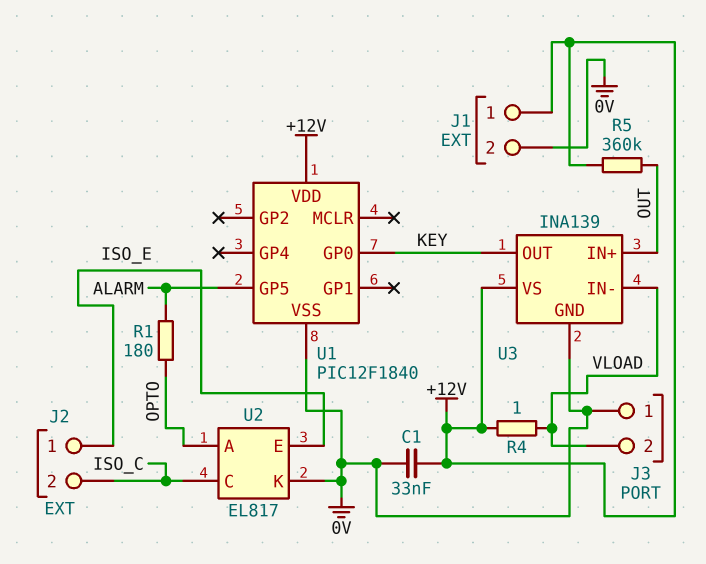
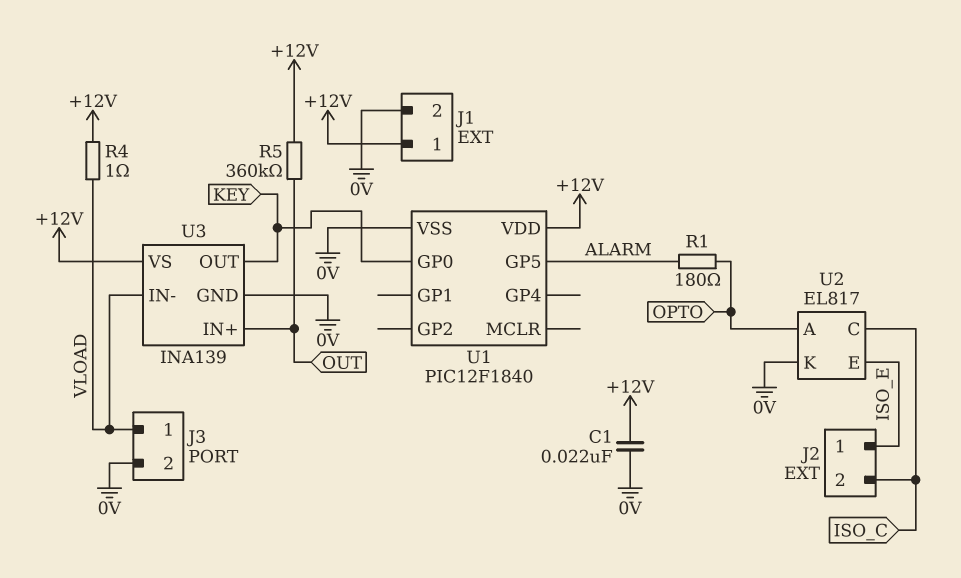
C1: 33nF (+12V, 0V) -> 22nF (+12V, 0V)
J3 pin 1: 0V -> VLOAD
J3 pin 2: VLOAD -> 0V

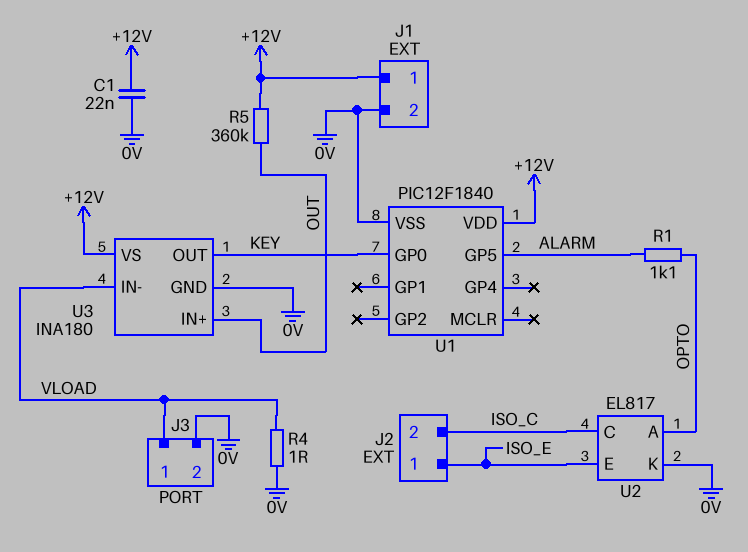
R1: 180 (ALARM, OPTO) -> 1.1k (ALARM, OPTO)
R4: 1 (+12V, VLOAD) -> 1 (0V, VLOAD)
U3: INA139 -> INA180

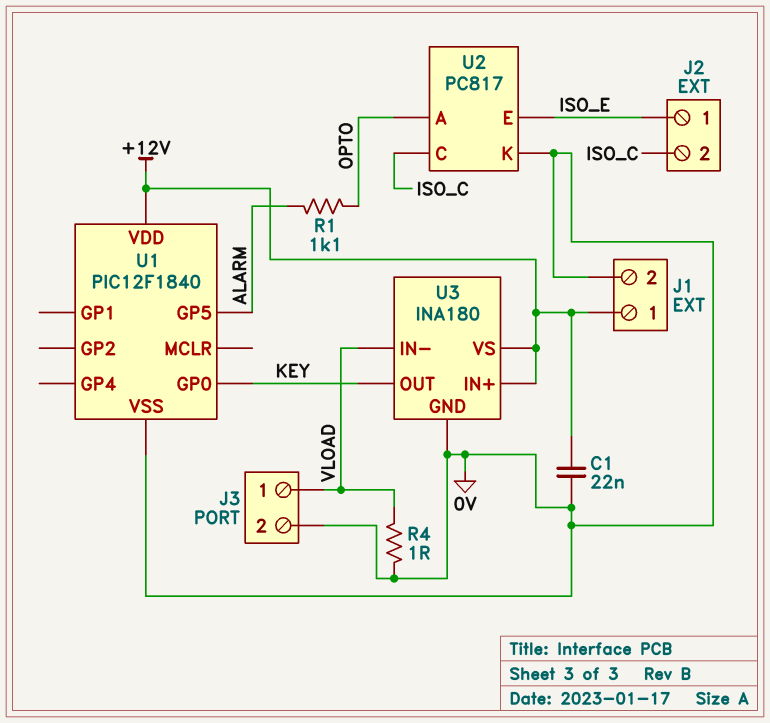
R5: 360k (+12V, OUT) -> none
U2: EL817 -> PC817
U3 pin IN+: OUT -> +12V

